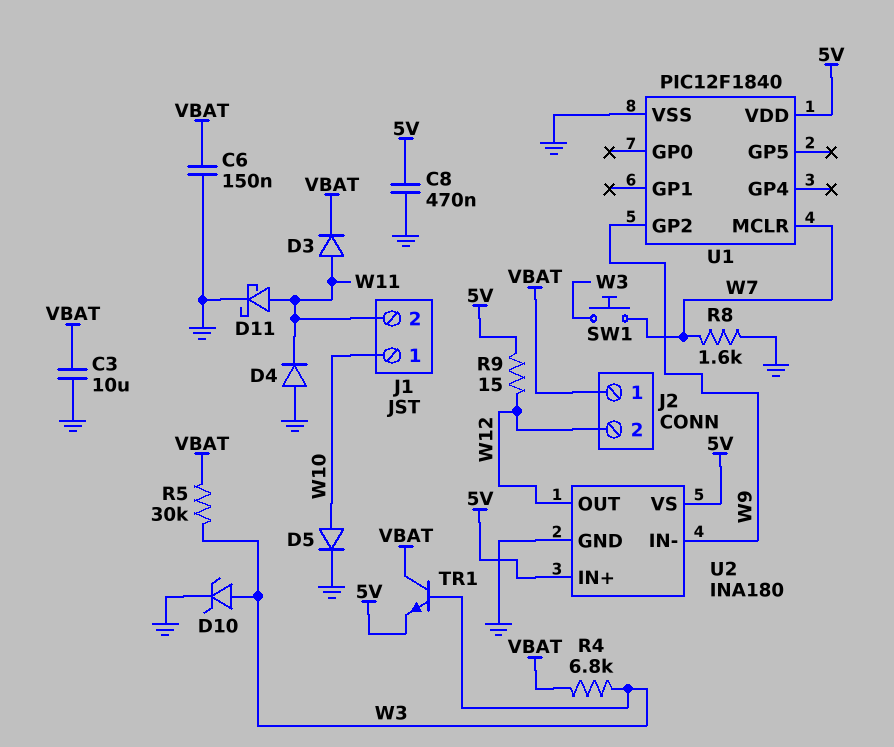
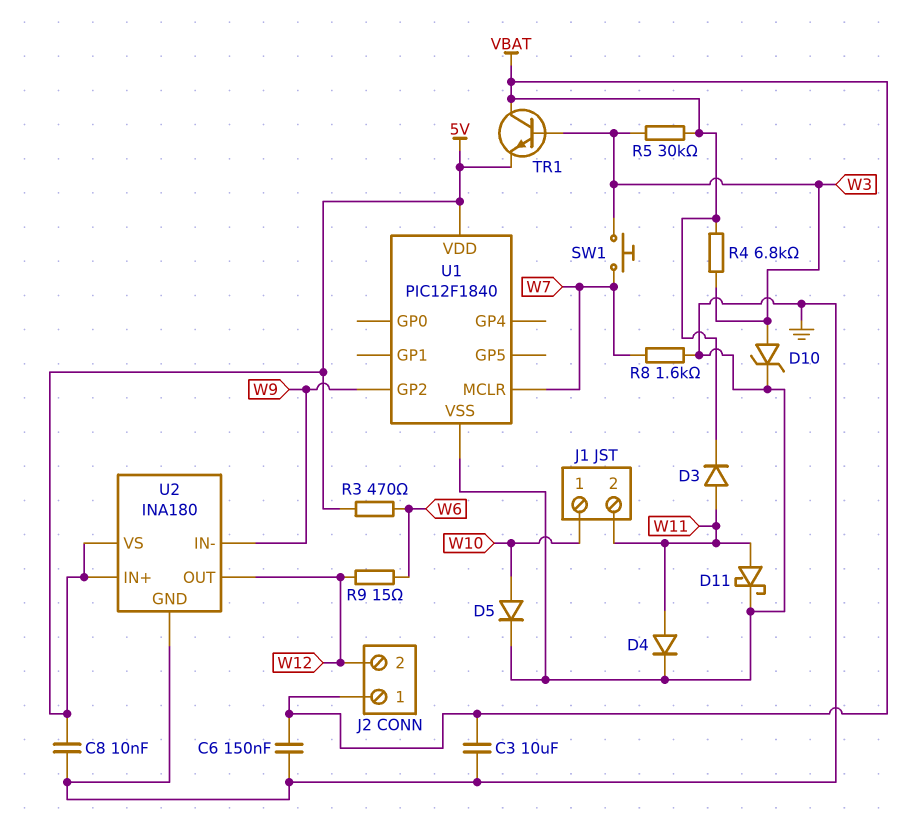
C8: 470nF (5V, GND) -> 10nF (5V, GND)
D4: diode (A GND, K W11) -> diode (A W11, K GND)
R3: none -> 470 (5V, W6)
R9: 15 (5V, W12) -> 15 (W6, W12)

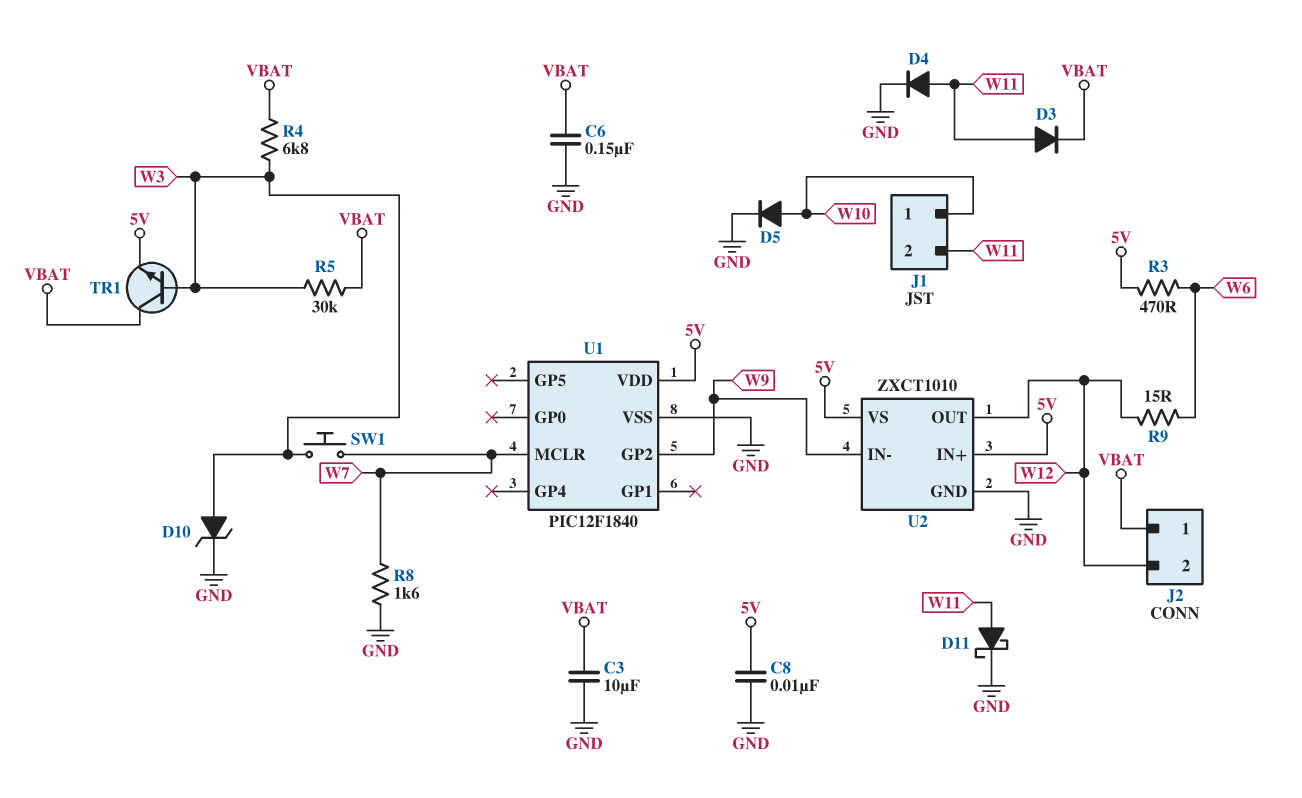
U2: INA180 -> ZXCT1010

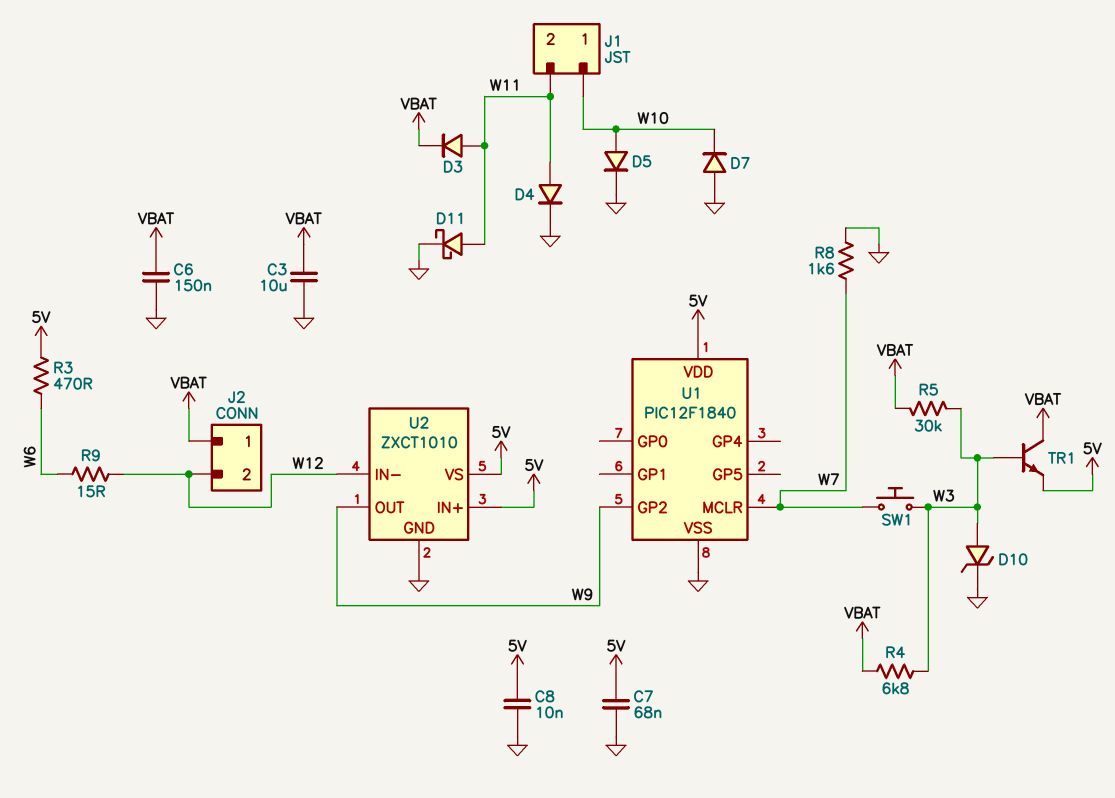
C7: none -> 68nF (5V, GND)
D7: none -> diode (A GND, K W10)
U2 pin IN-: W9 -> W12
U2 pin OUT: W12 -> W9

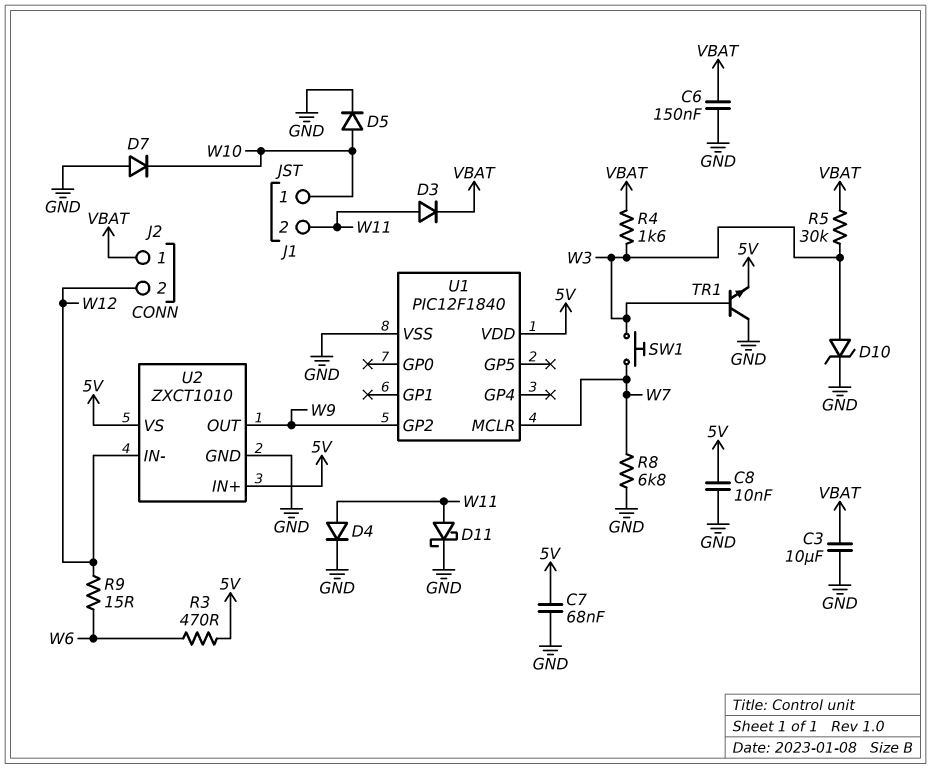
R4: 6.8k (VBAT, W3) -> 1.6k (VBAT, W3)
R8: 1.6k (GND, W7) -> 6.8k (GND, W7)
TR1: NPN (B W3, C VBAT, E 5V) -> NPN (B W3, C GND, E 5V)

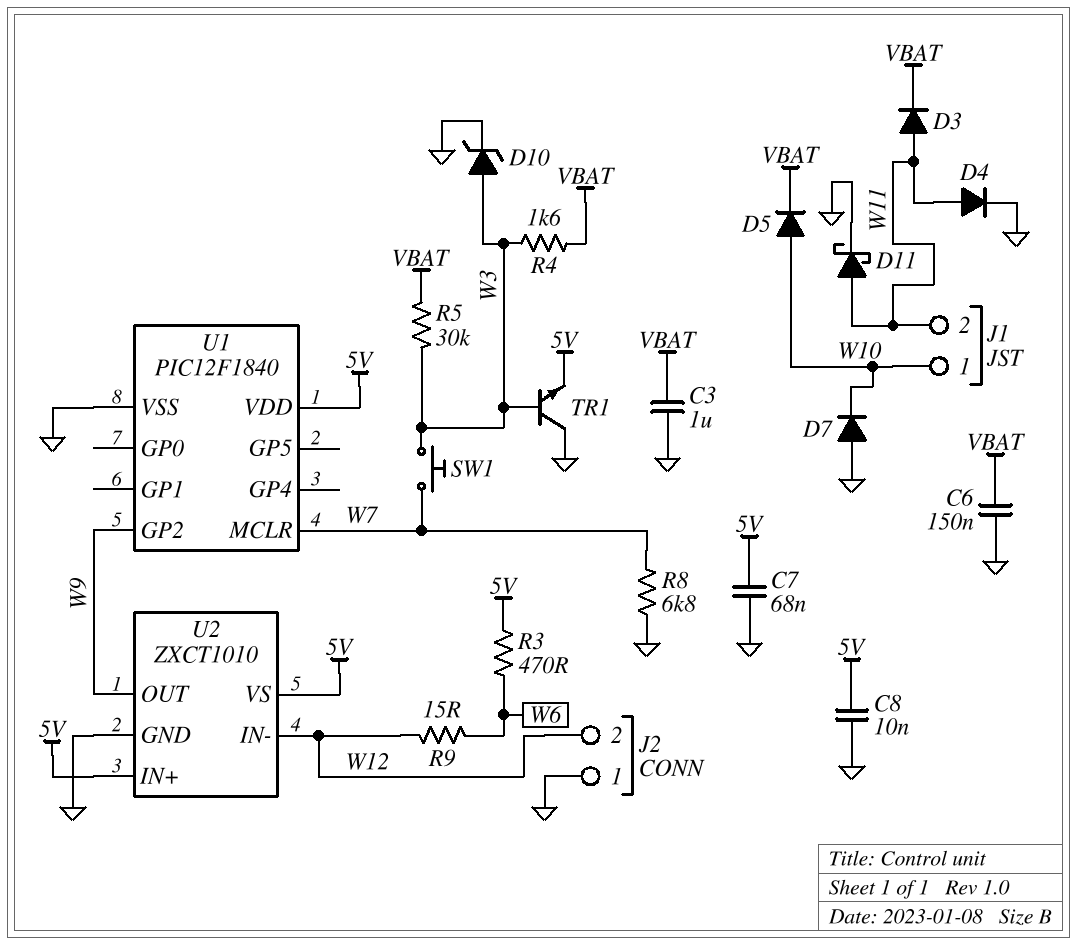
C3: 10uF (GND, VBAT) -> 1uF (GND, VBAT)
D5: diode (A W10, K GND) -> diode (A W10, K VBAT)
J2 pin 1: VBAT -> GND

